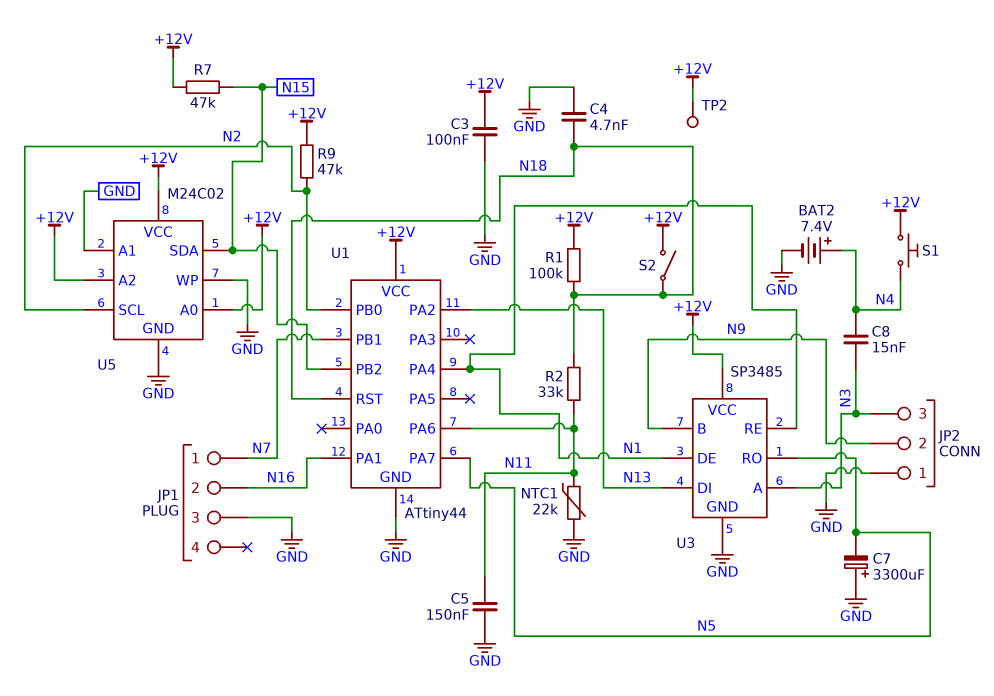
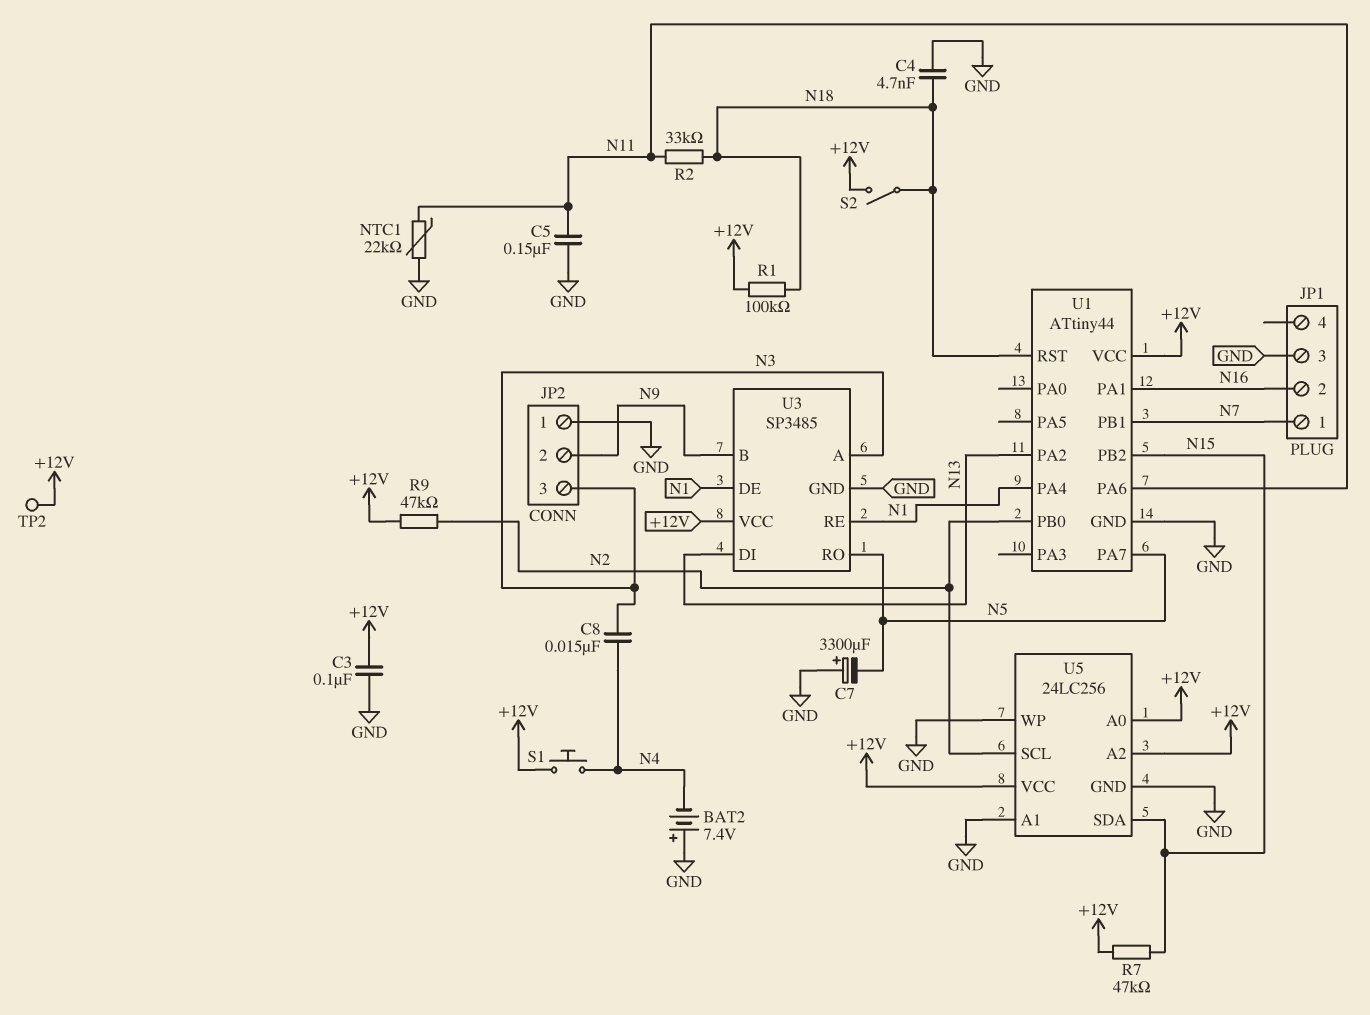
BAT2: 7.4V (plus N4, minus GND) -> 7.4V (plus GND, minus N4)
U5: M24C02 -> 24LC256

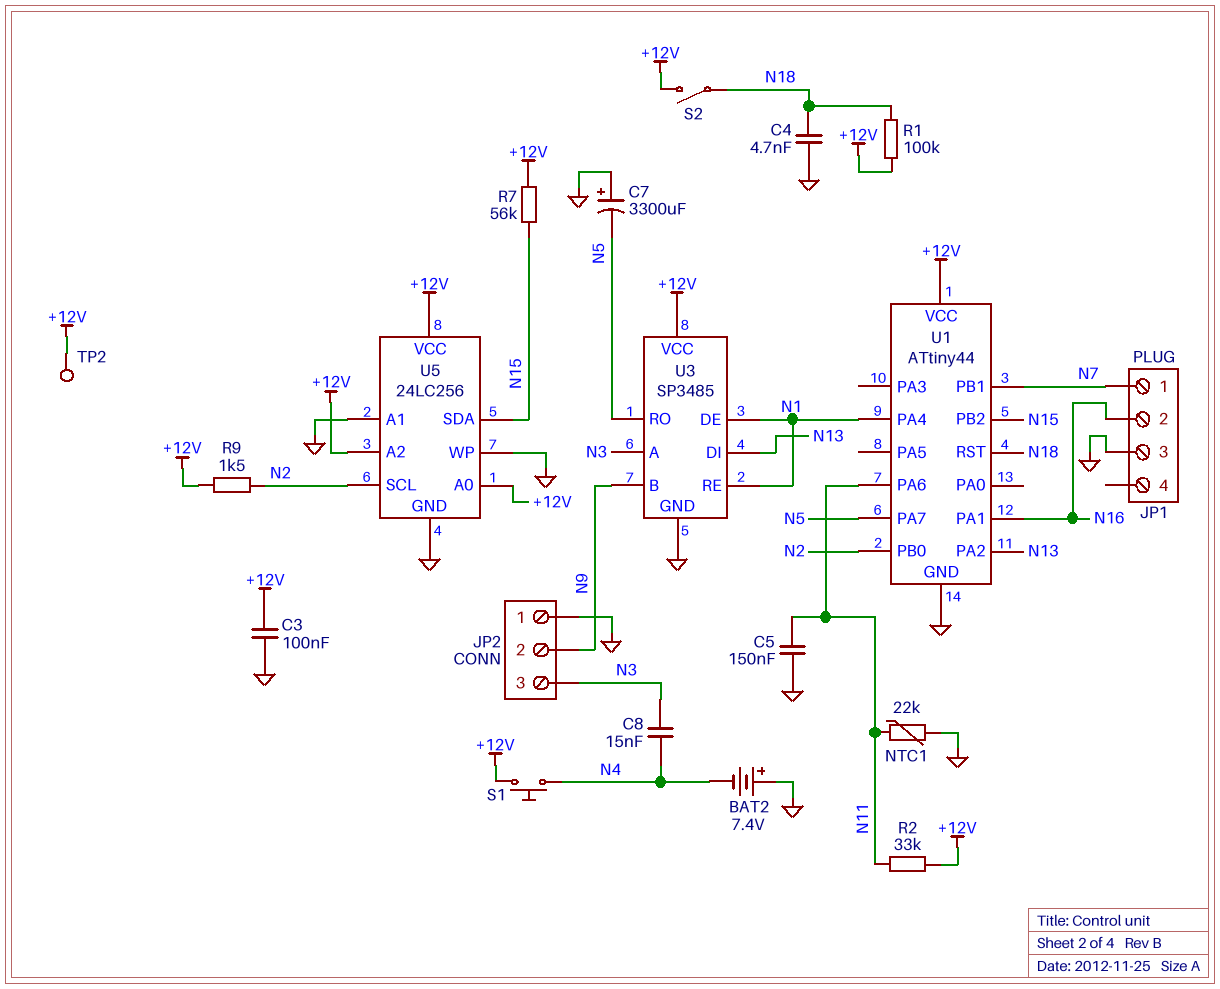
R2: 33k (N11, N18) -> 33k (+12V, N11)
R7: 47k (+12V, N15) -> 56k (+12V, N15)
R9: 47k (+12V, N2) -> 1.5k (+12V, N2)

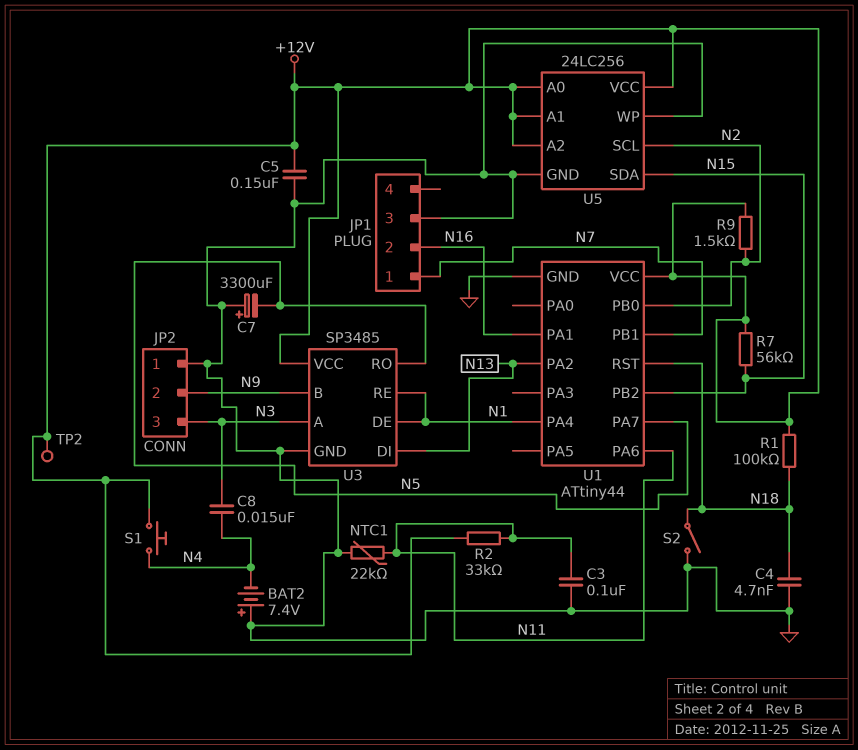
C3: 100nF (+12V, GND) -> 100nF (GND, N11)
C5: 150nF (GND, N11) -> 150nF (+12V, GND)
S2: switch (+12V, N18) -> switch (GND, N18)
U5 pin A1: GND -> +12V

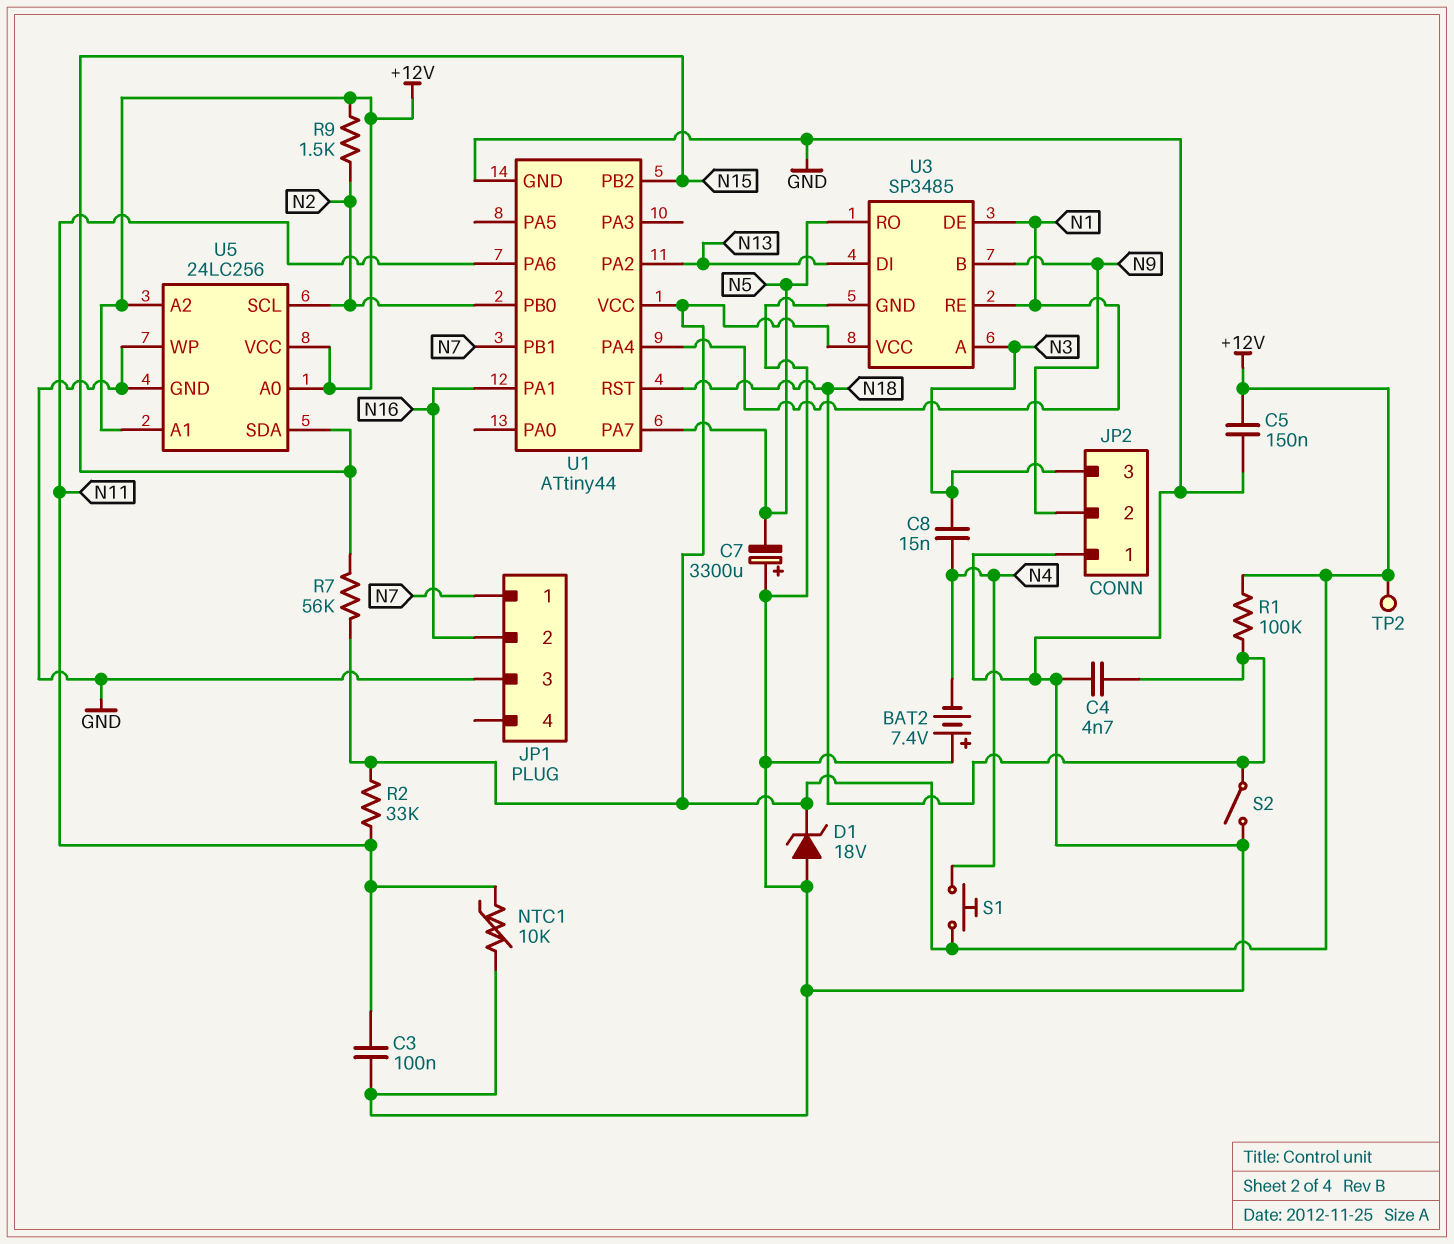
D1: none -> zener 18V (A GND, K +12V)
NTC1: 22k (GND, N11) -> 10k (GND, N11)

